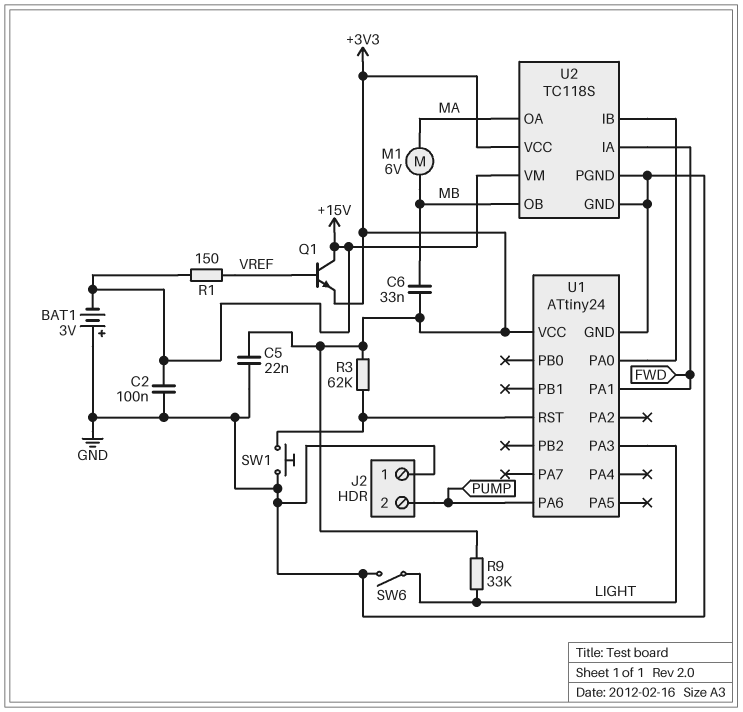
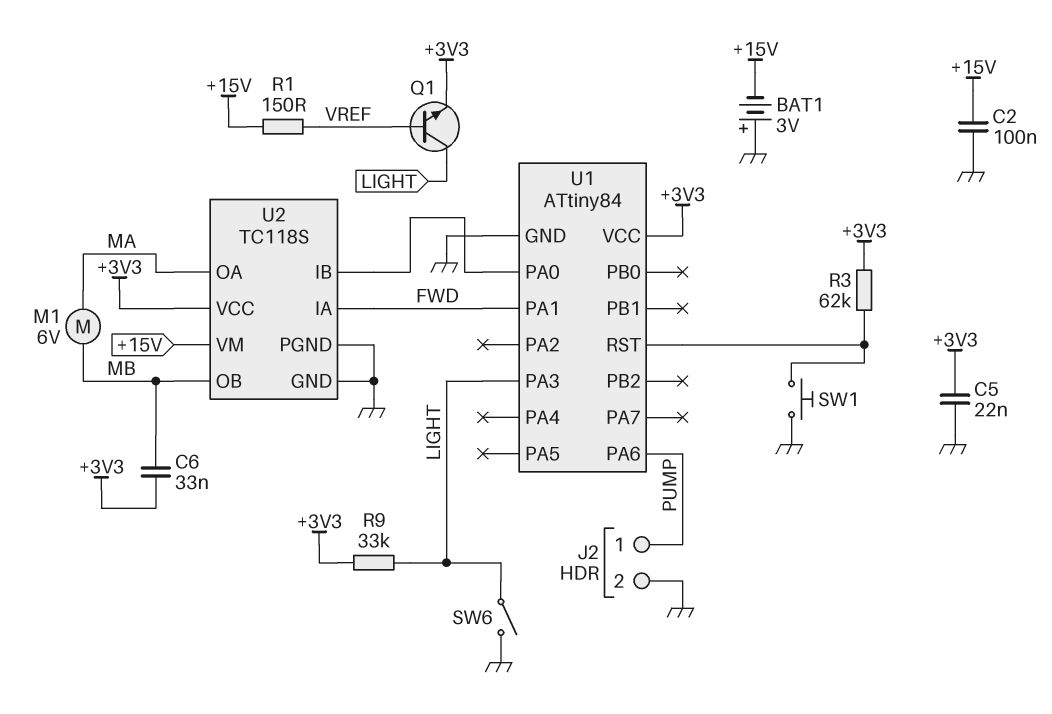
J2 pin 1: GND -> PUMP
J2 pin 2: PUMP -> GND
Q1: NPN (B VREF, C +15V, E +3V3) -> NPN (B VREF, C LIGHT, E +3V3)
U1: ATtiny24 -> ATtiny84

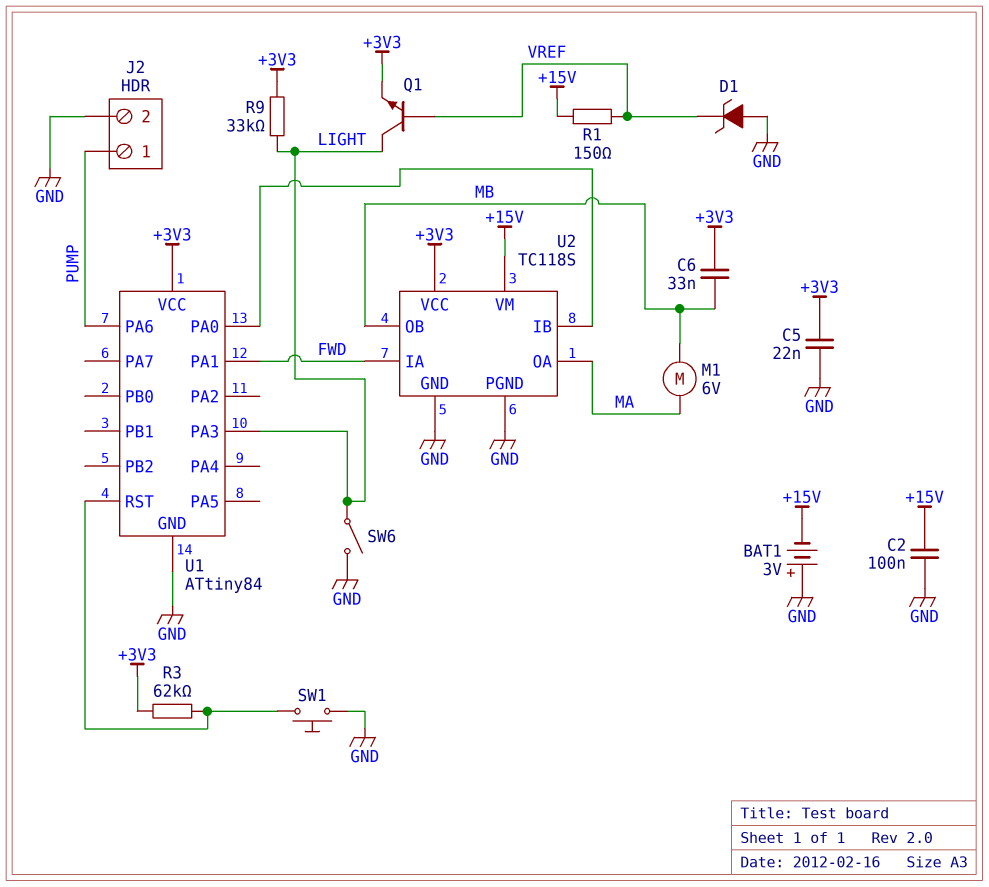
D1: none -> zener (A GND, K VREF)

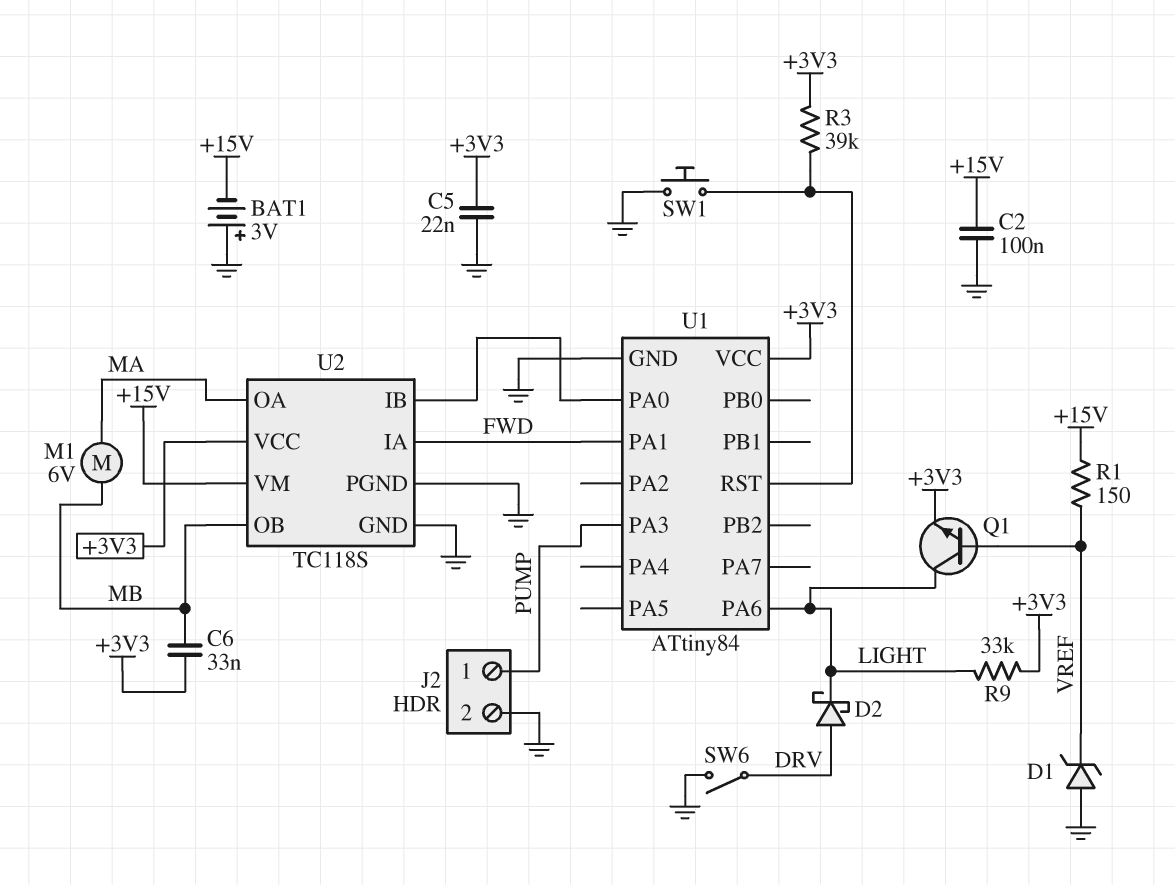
D2: none -> schottky (A DRV, K LIGHT)
R3: 62k (+3V3, U1/RST) -> 39k (+3V3, U1/RST)
SW6: switch (GND, LIGHT) -> switch (DRV, GND)
U1 pin PA3: LIGHT -> PUMP
U1 pin PA6: PUMP -> LIGHT

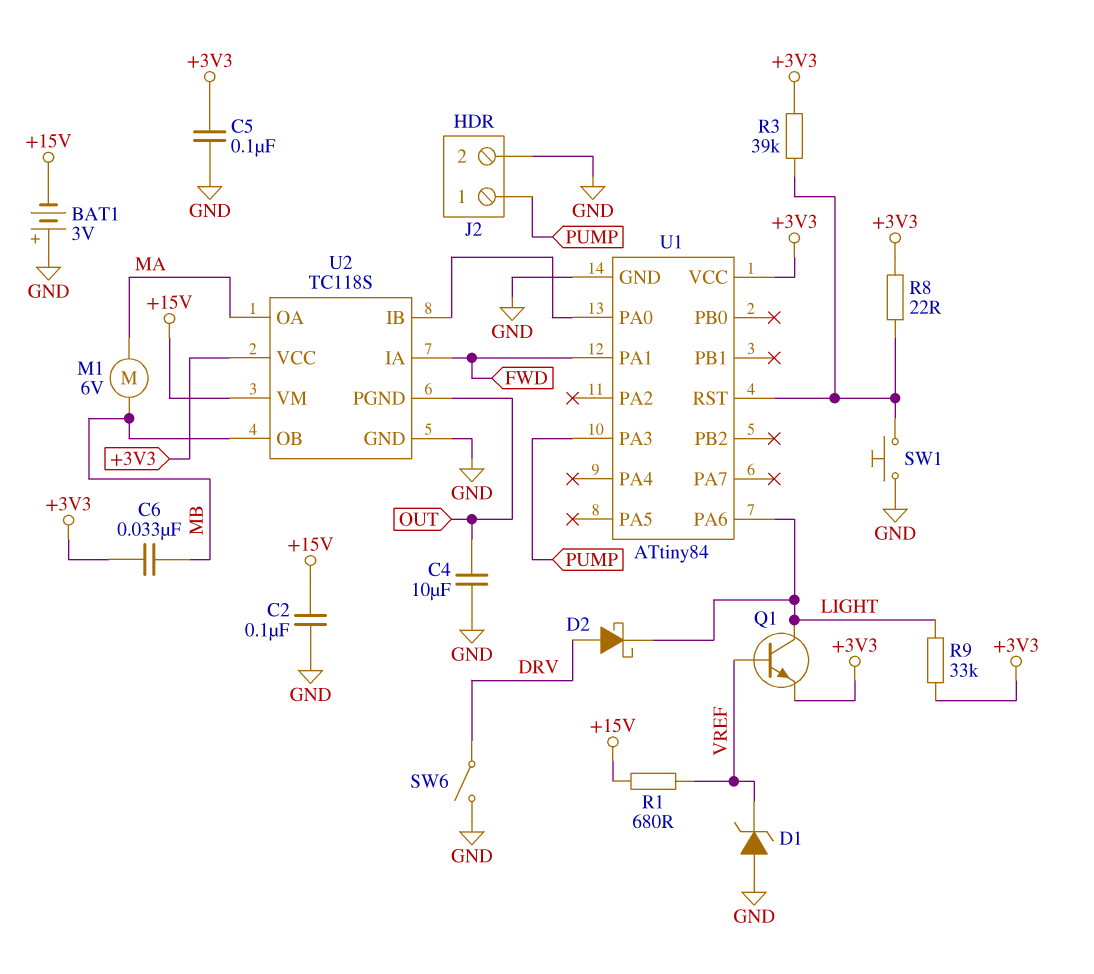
C4: none -> 10uF (GND, OUT)
C5: 22nF (+3V3, GND) -> 100nF (+3V3, GND)
R1: 150 (+15V, VREF) -> 680 (+15V, VREF)
R8: none -> 22 (+3V3, U1/RST)
U2 pin PGND: GND -> OUT

